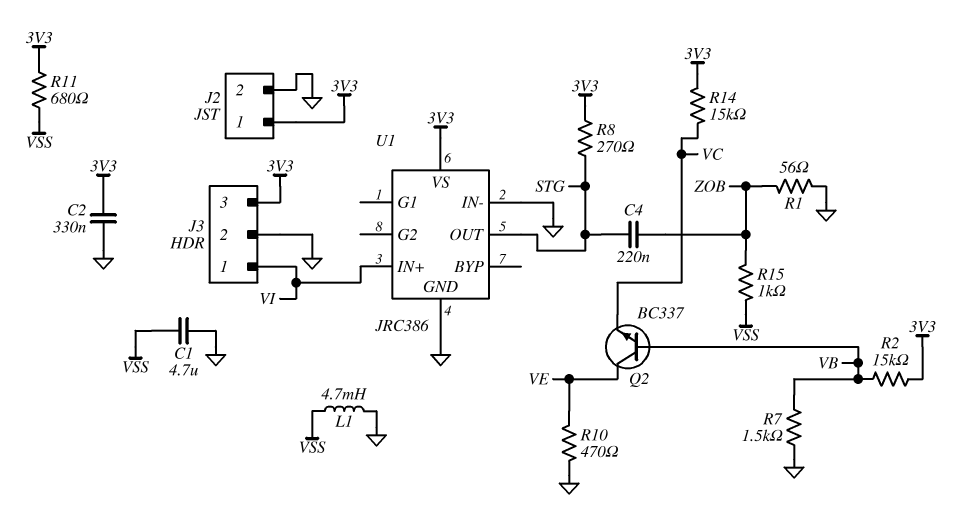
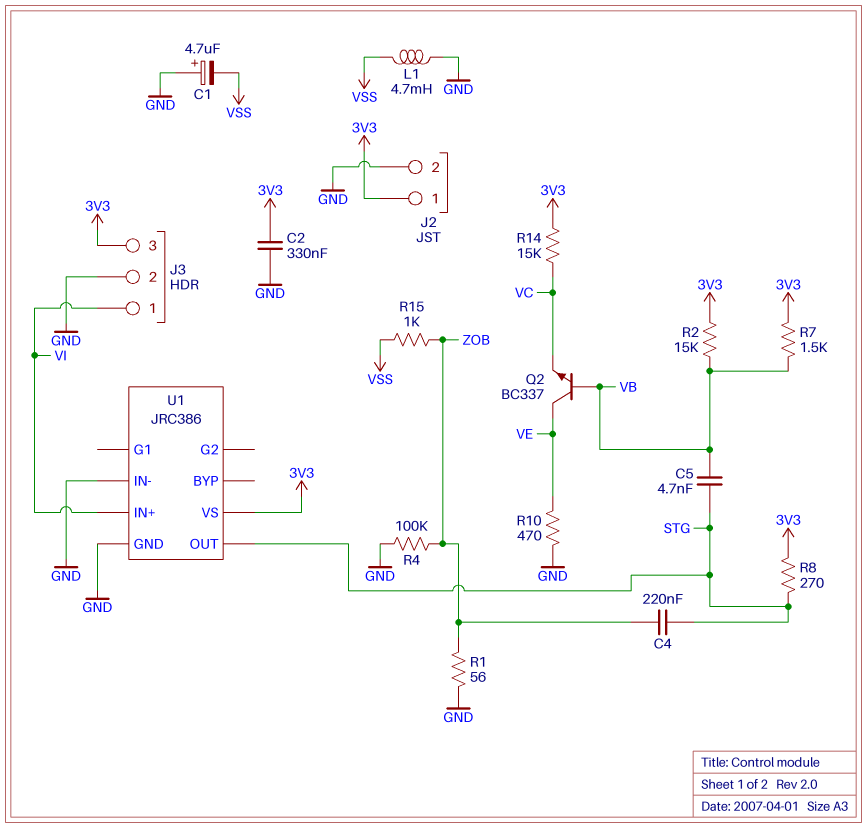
C1: 4.7uF (GND, VSS) -> 4.7uF (plus GND, minus VSS)
C5: none -> 4.7nF (STG, VB)
R4: none -> 100k (GND, ZOB)
R7: 1.5k (GND, VB) -> 1.5k (3V3, VB)
R11: 680 (3V3, VSS) -> none

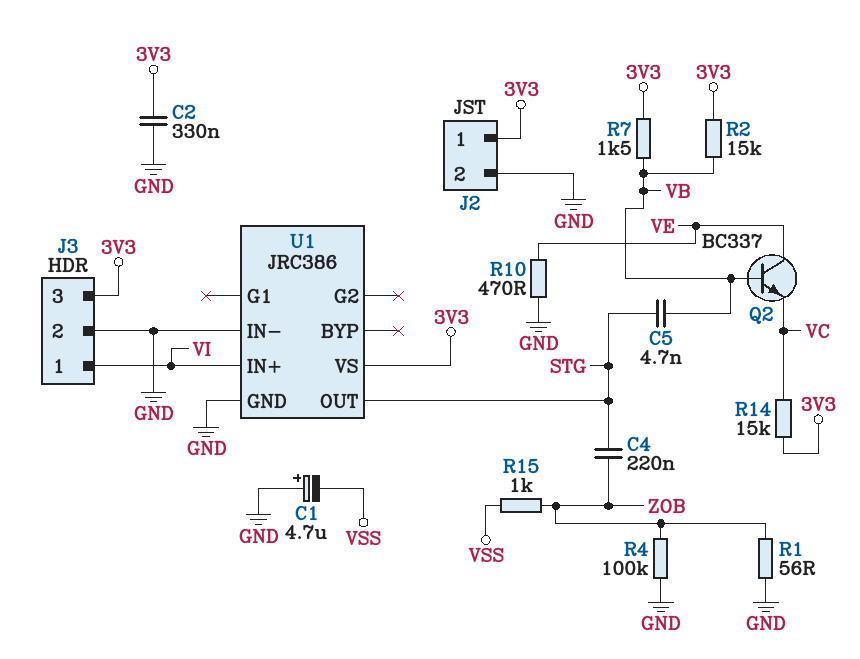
L1: 4.7mH (GND, VSS) -> none
R8: 270 (3V3, STG) -> none

